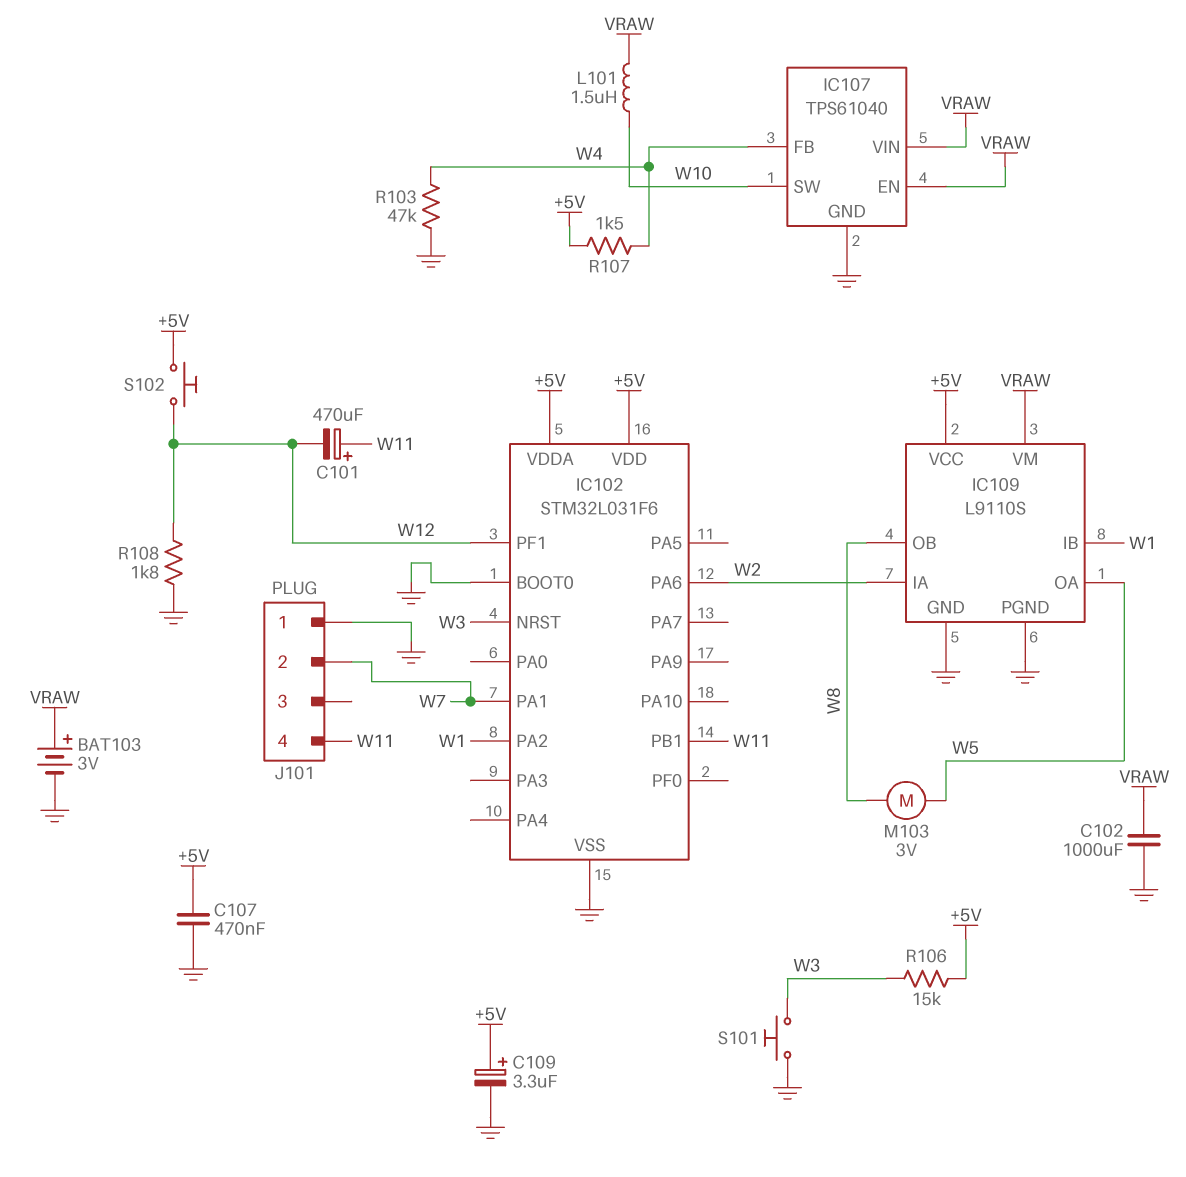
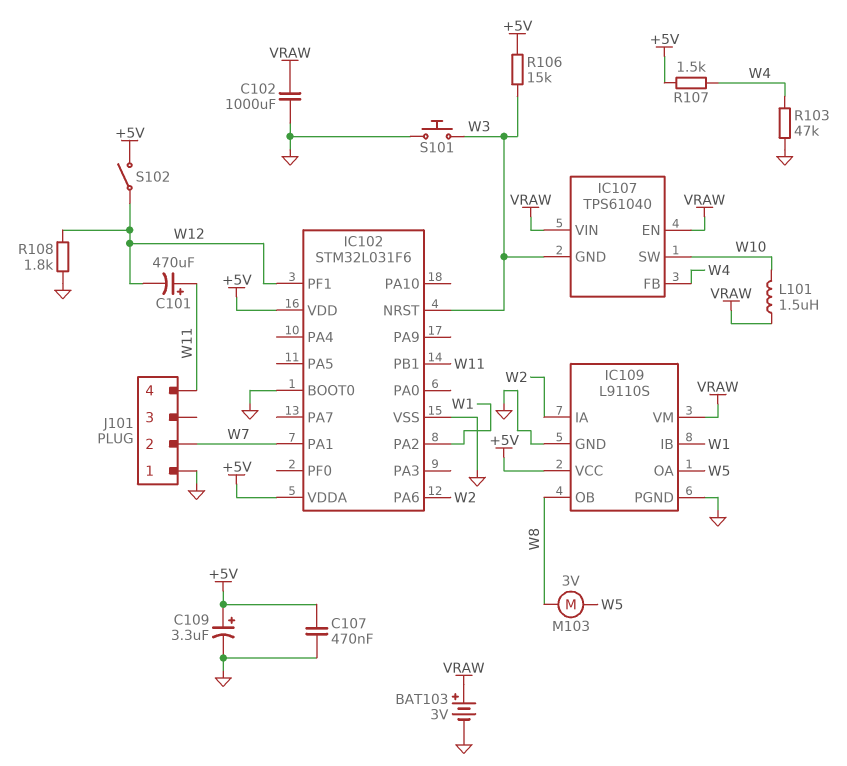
IC107 pin GND: GND -> W3
S102: button (+5V, W12) -> switch (+5V, W12)

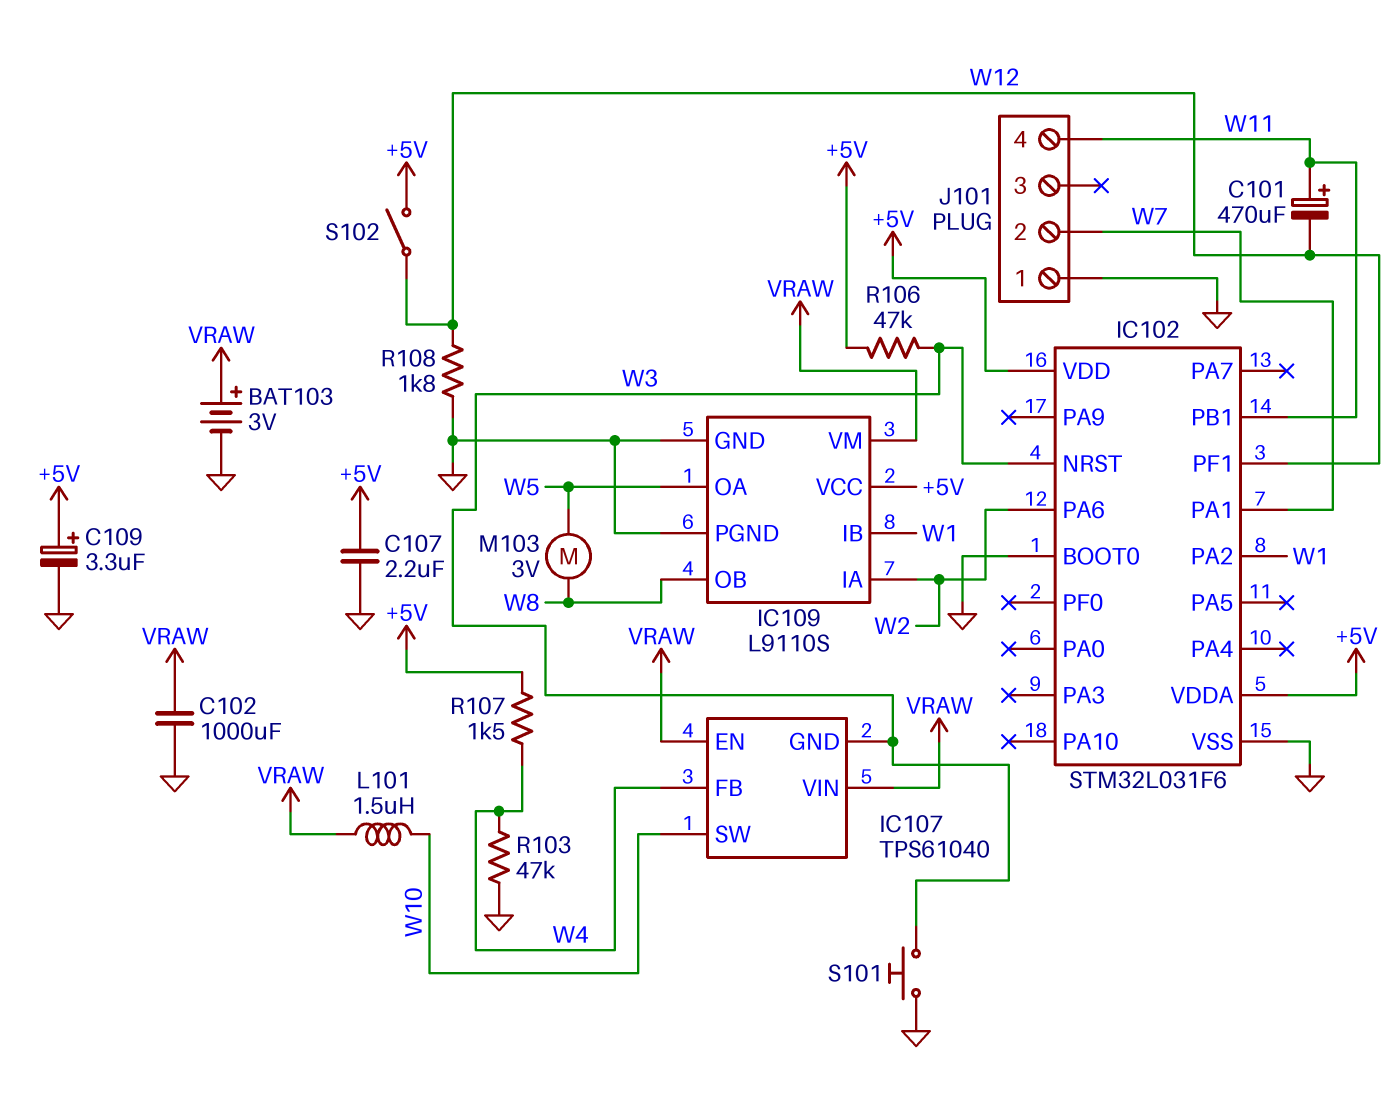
C107: 470nF (+5V, GND) -> 2.2uF (+5V, GND)
R106: 15k (+5V, W3) -> 47k (+5V, W3)

